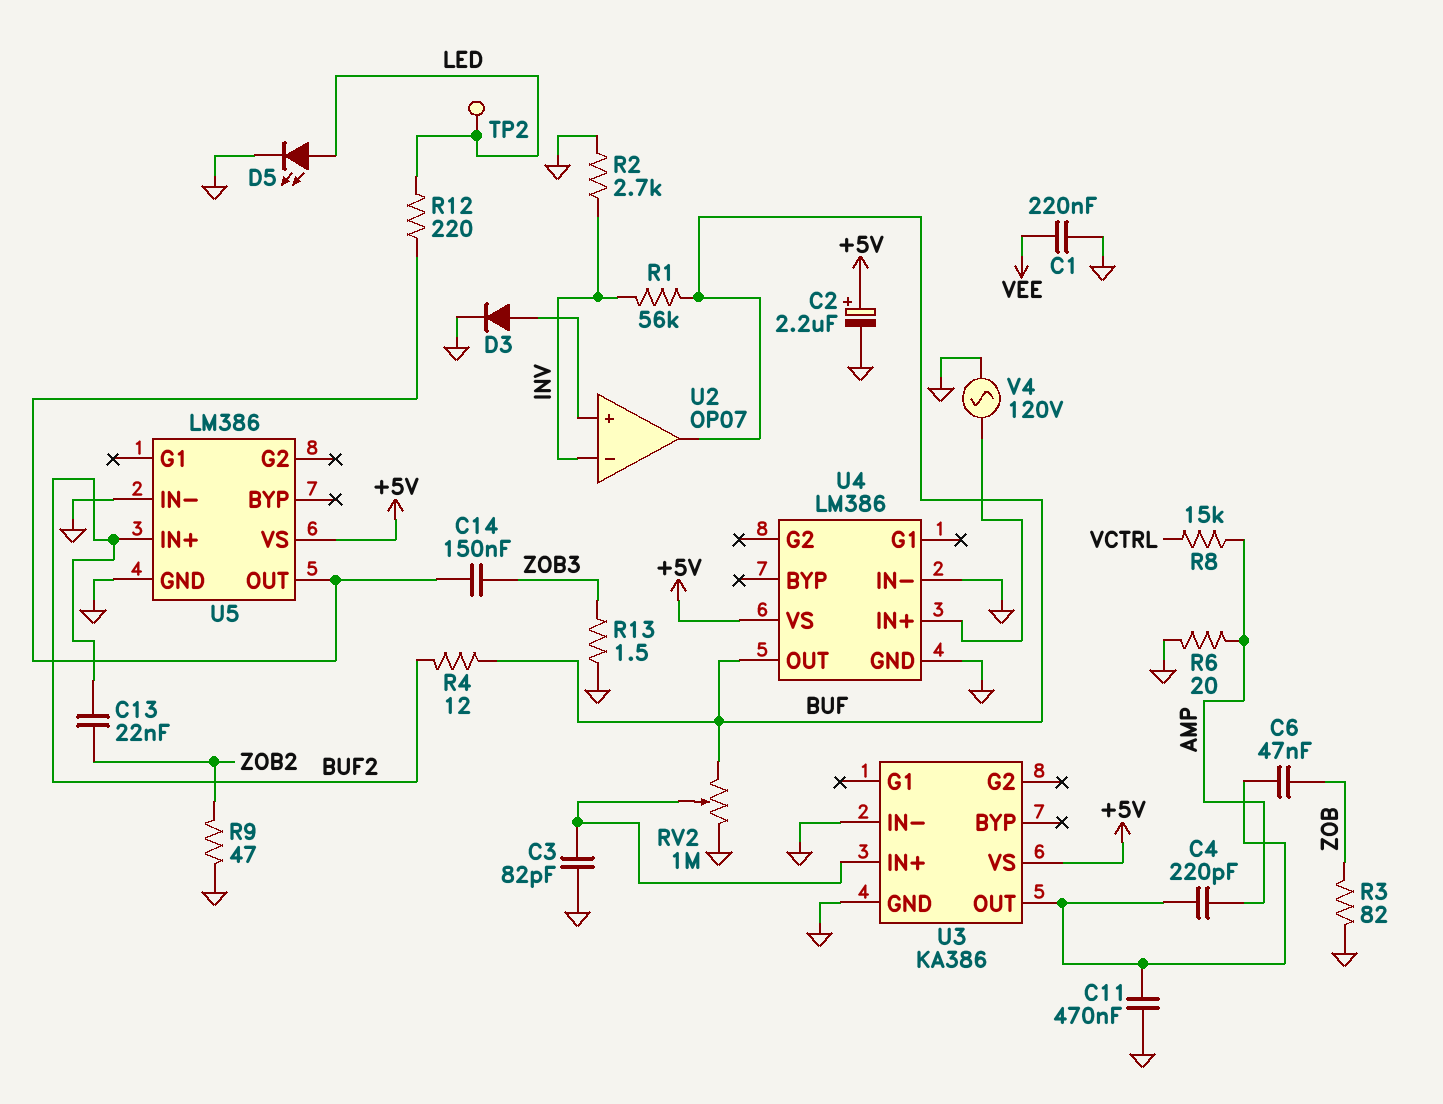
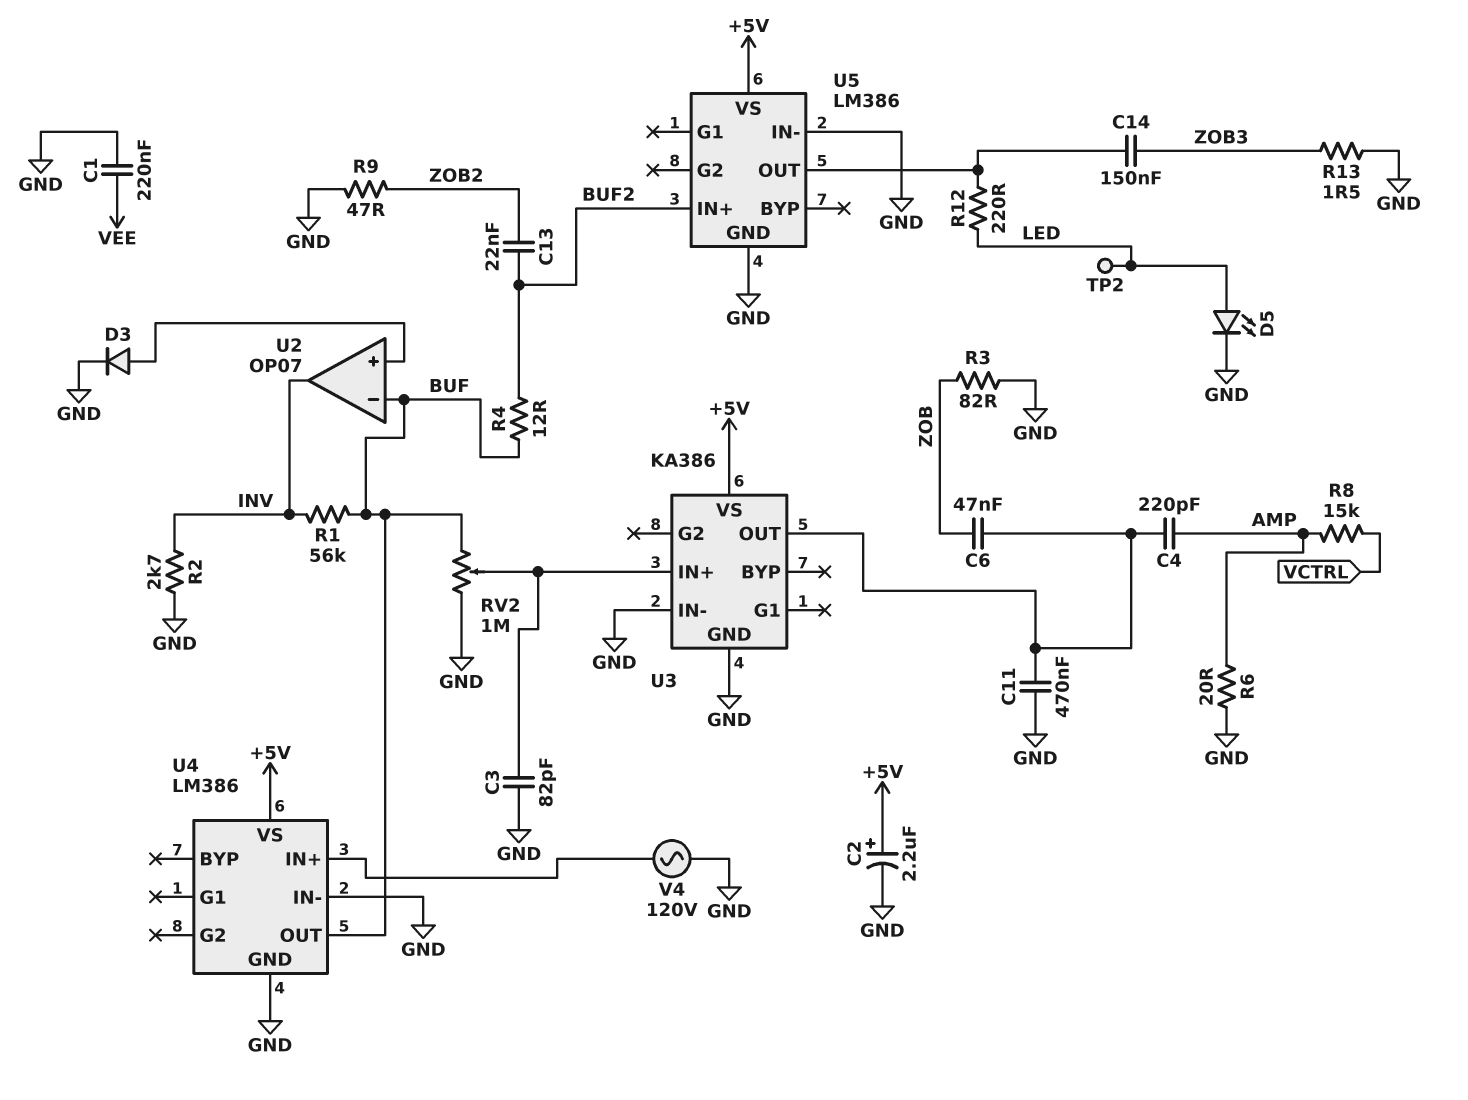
U2 pin in-: INV -> BUF
U2 pin out: BUF -> INV

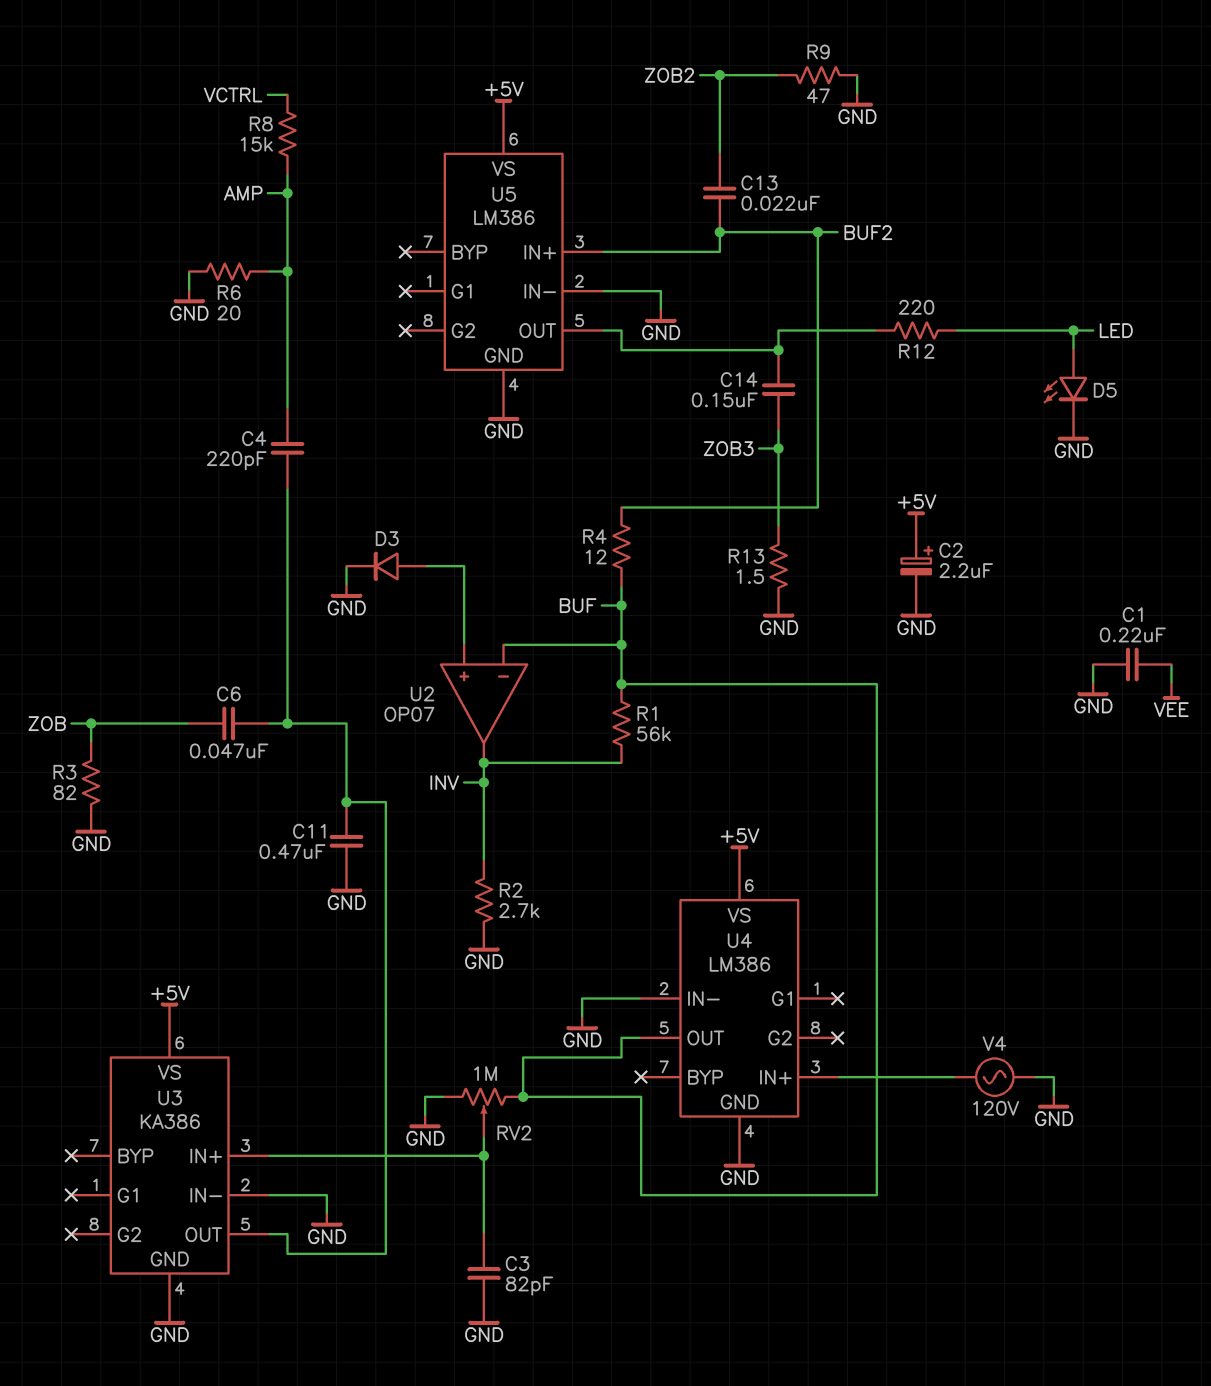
TP2: test point (LED) -> none

